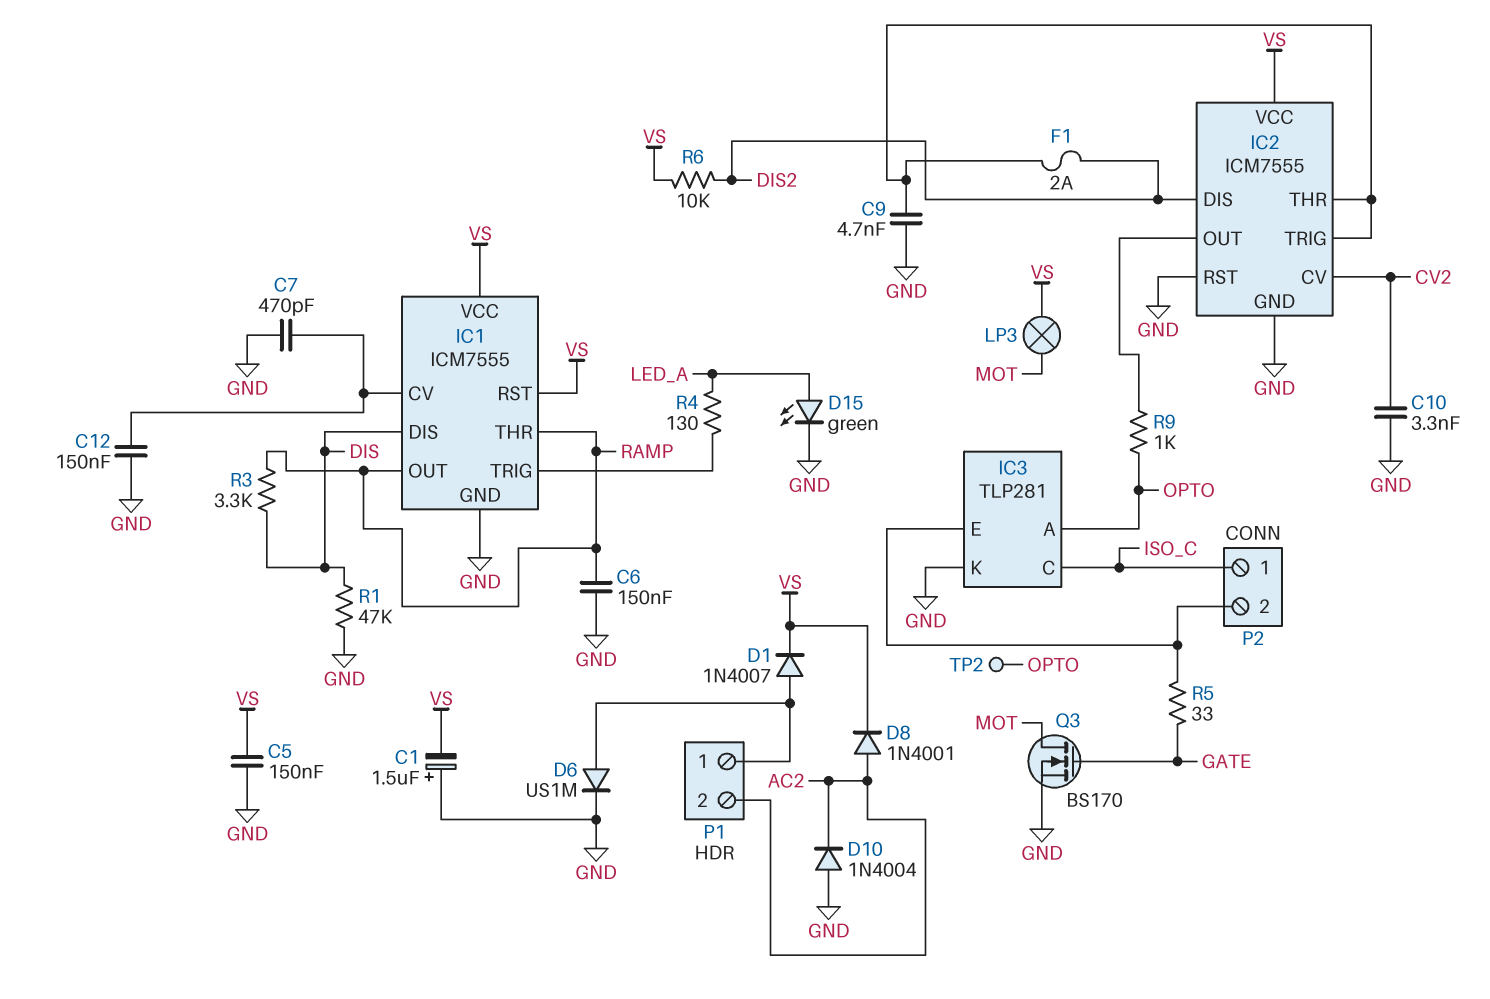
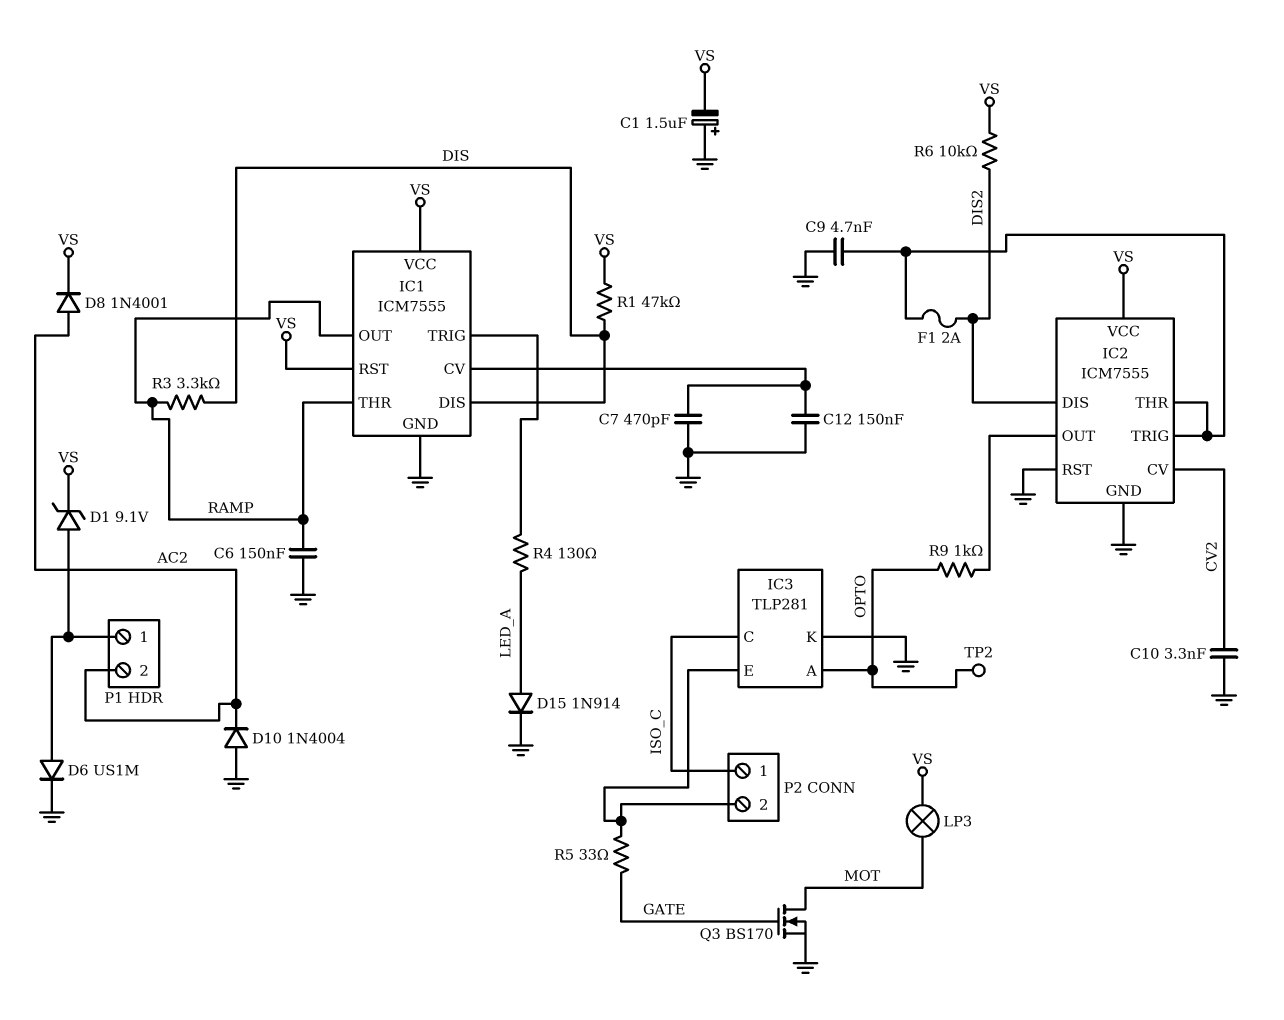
C5: 150nF (GND, VS) -> none
D1: diode 1N4007 (A P1/1, K VS) -> zener 9.1V (A P1/1, K VS)
D15: LED green (A LED_A, K GND) -> diode 1N914 (A LED_A, K GND)
R1: 47k (DIS, GND) -> 47k (DIS, VS)

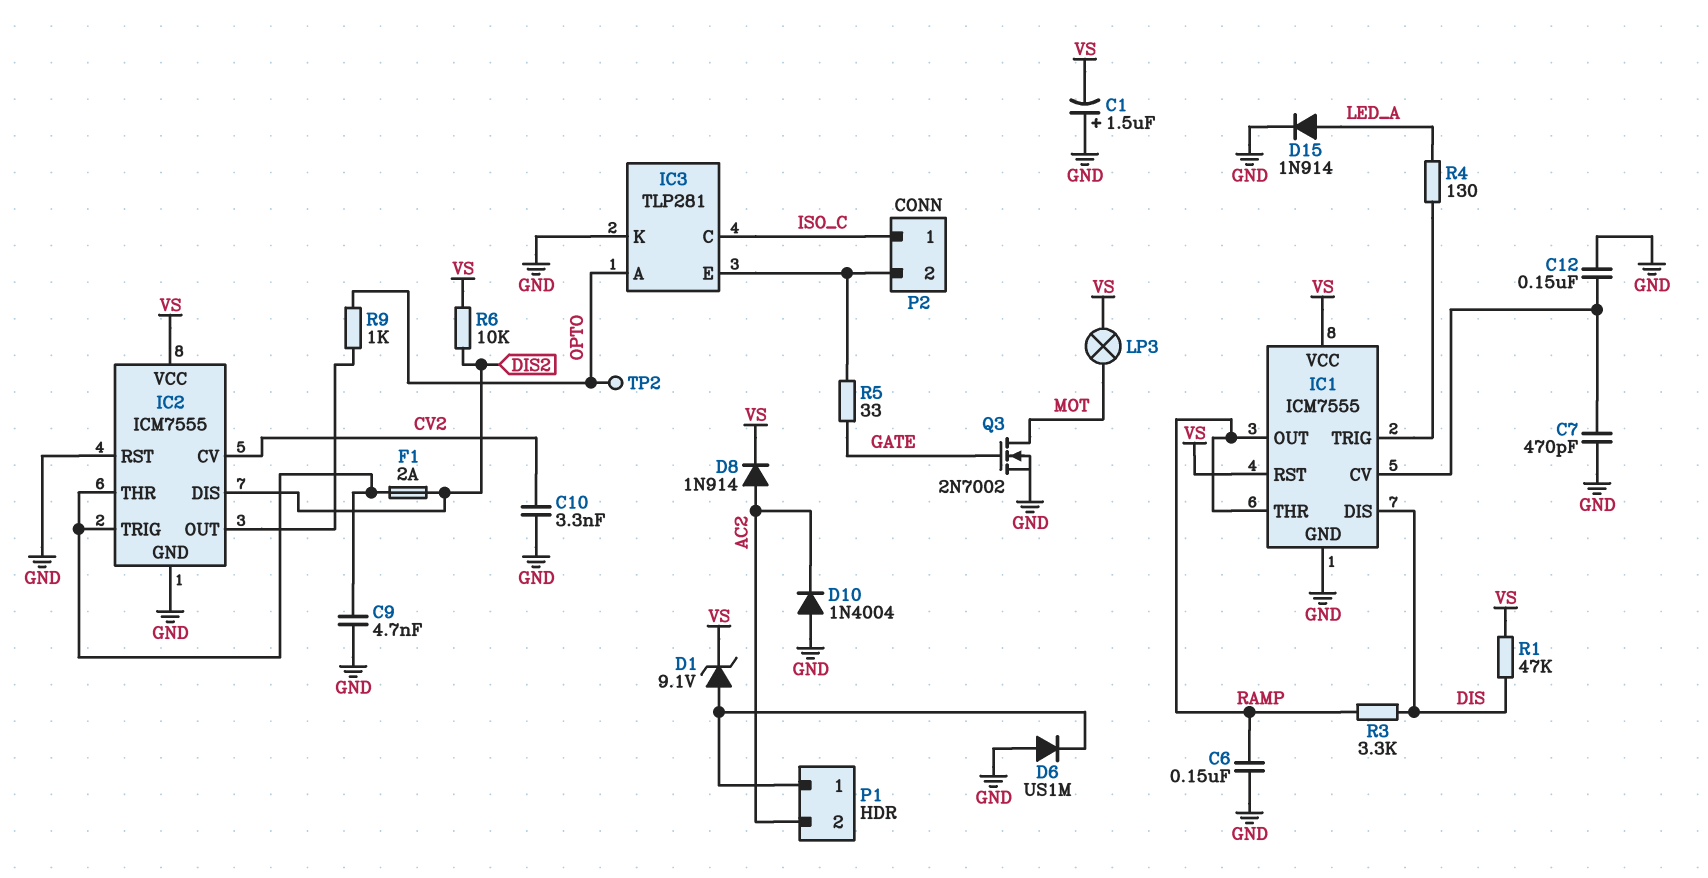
D6: diode US1M (A P1/1, K GND) -> diode US1M (A GND, K P1/1)
D8: diode 1N4001 (A AC2, K VS) -> diode 1N914 (A AC2, K VS)
Q3: NMOS BS170 (G GATE, D MOT, S GND) -> NMOS 2N7002 (G GATE, D MOT, S GND)

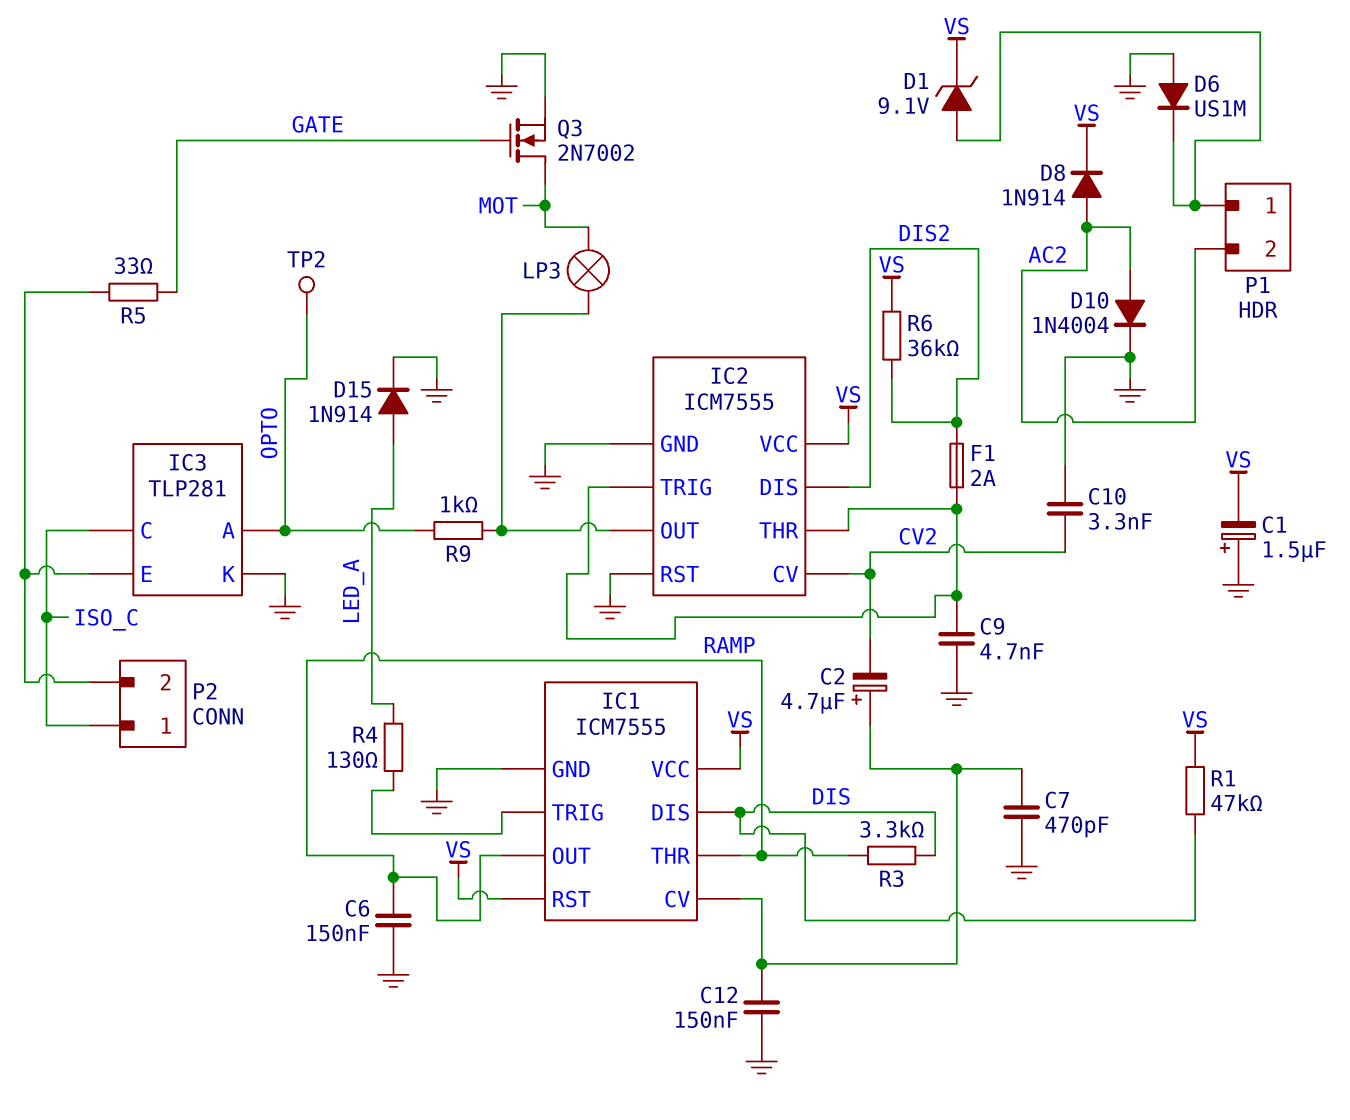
C2: none -> 4.7uF (plus IC1/CV, minus CV2)
D10: diode 1N4004 (A GND, K AC2) -> diode 1N4004 (A AC2, K GND)
LP3: lamp (MOT, VS) -> lamp (IC2/OUT, MOT)
R6: 10k (DIS2, VS) -> 36k (DIS2, VS)

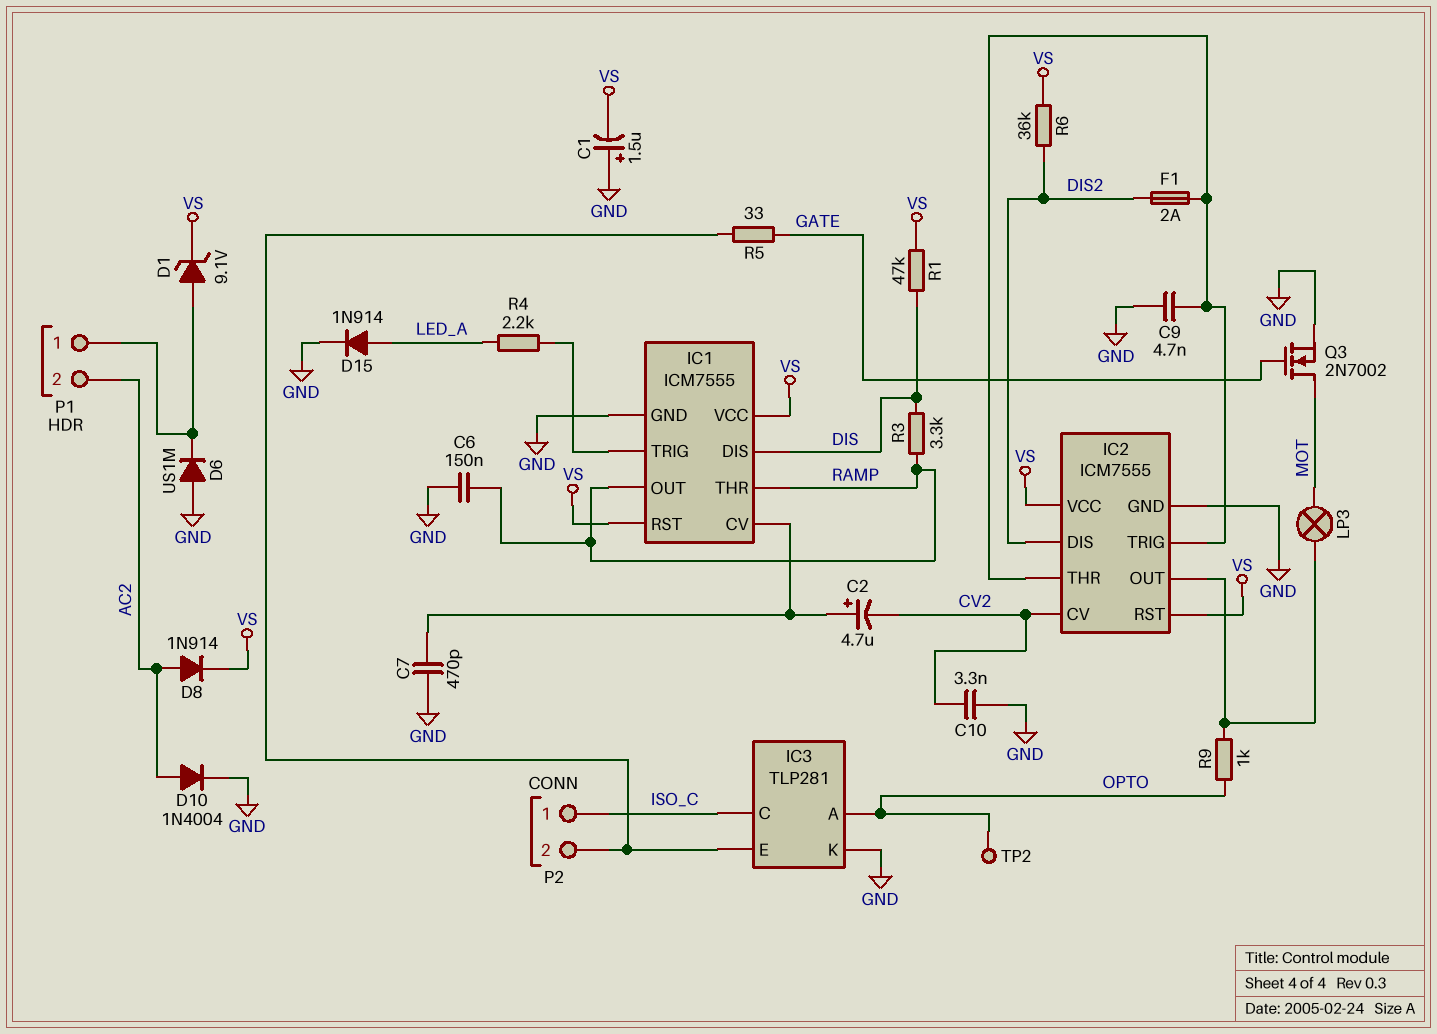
C12: 150nF (GND, IC1/CV) -> none
IC2 pin RST: GND -> VS
R4: 130 (IC1/TRIG, LED_A) -> 2.2k (IC1/TRIG, LED_A)

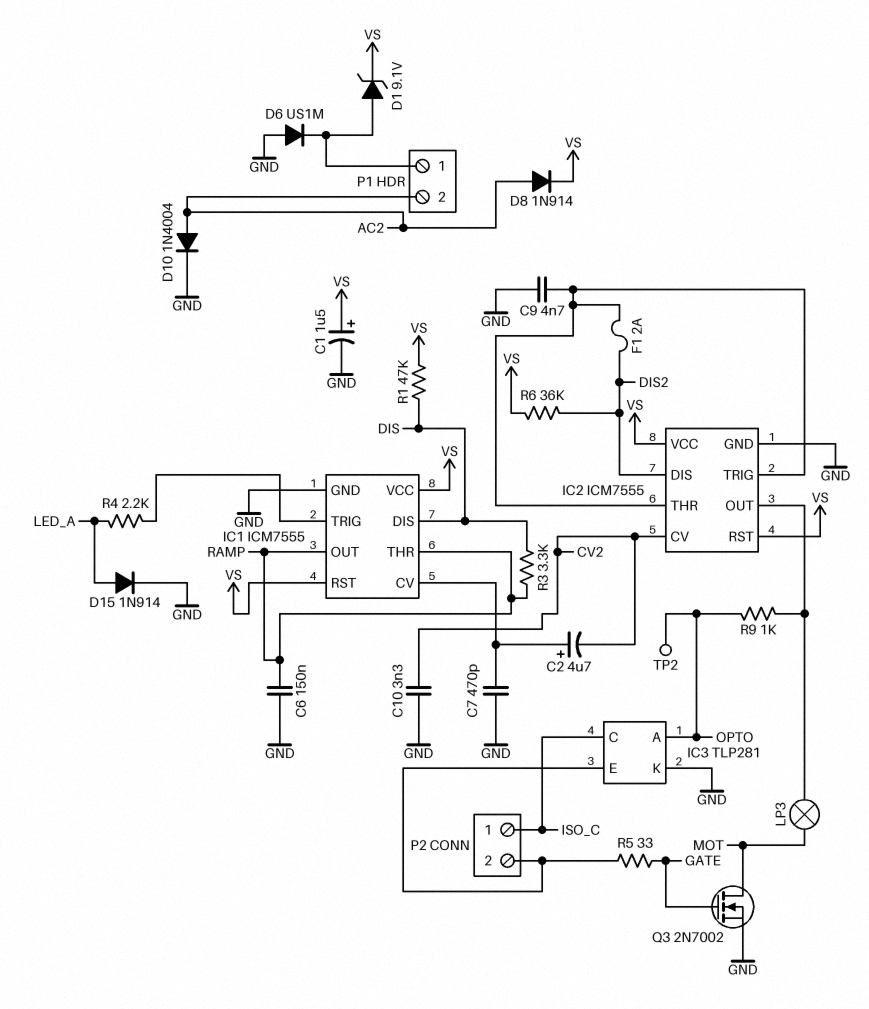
C1: 1.5uF (plus GND, minus VS) -> 1.5uF (plus VS, minus GND)

